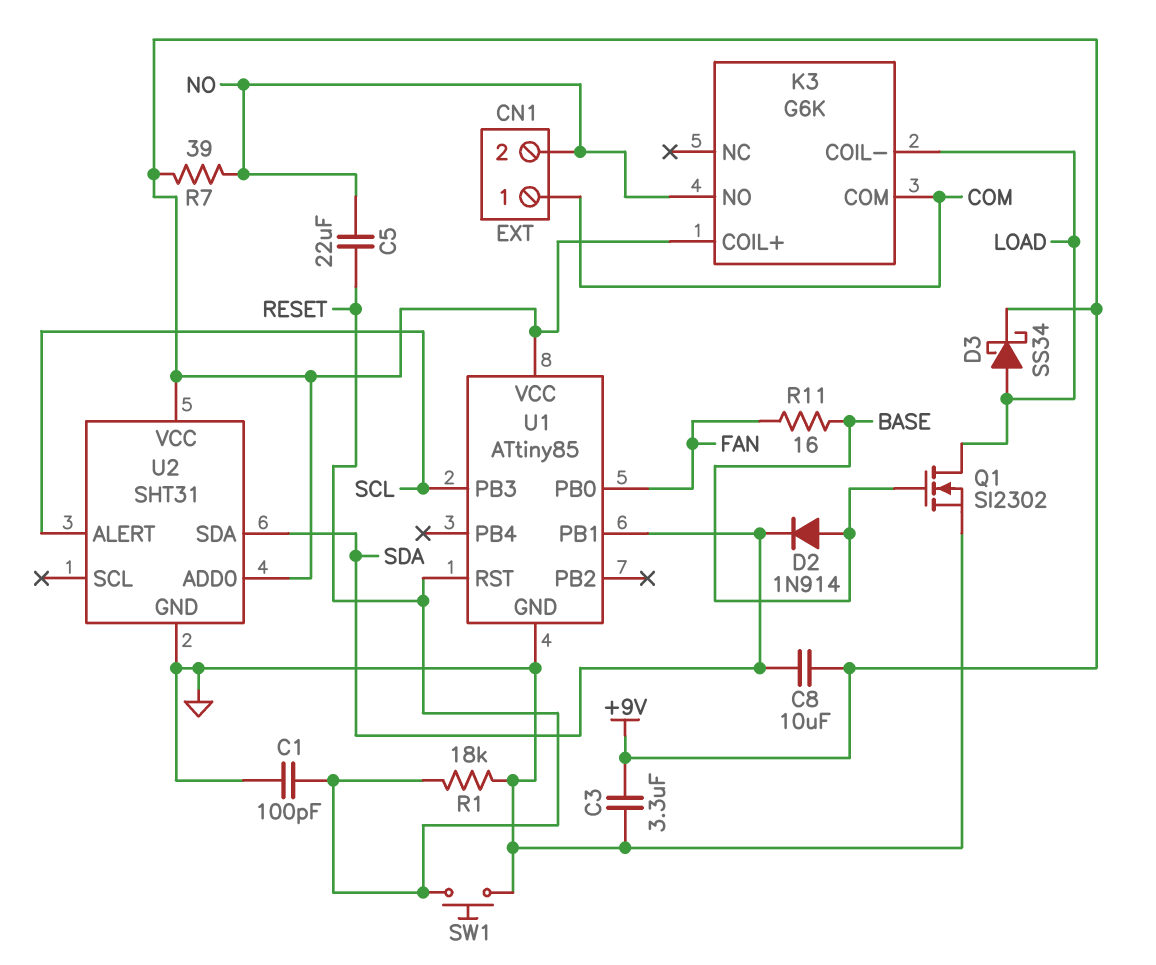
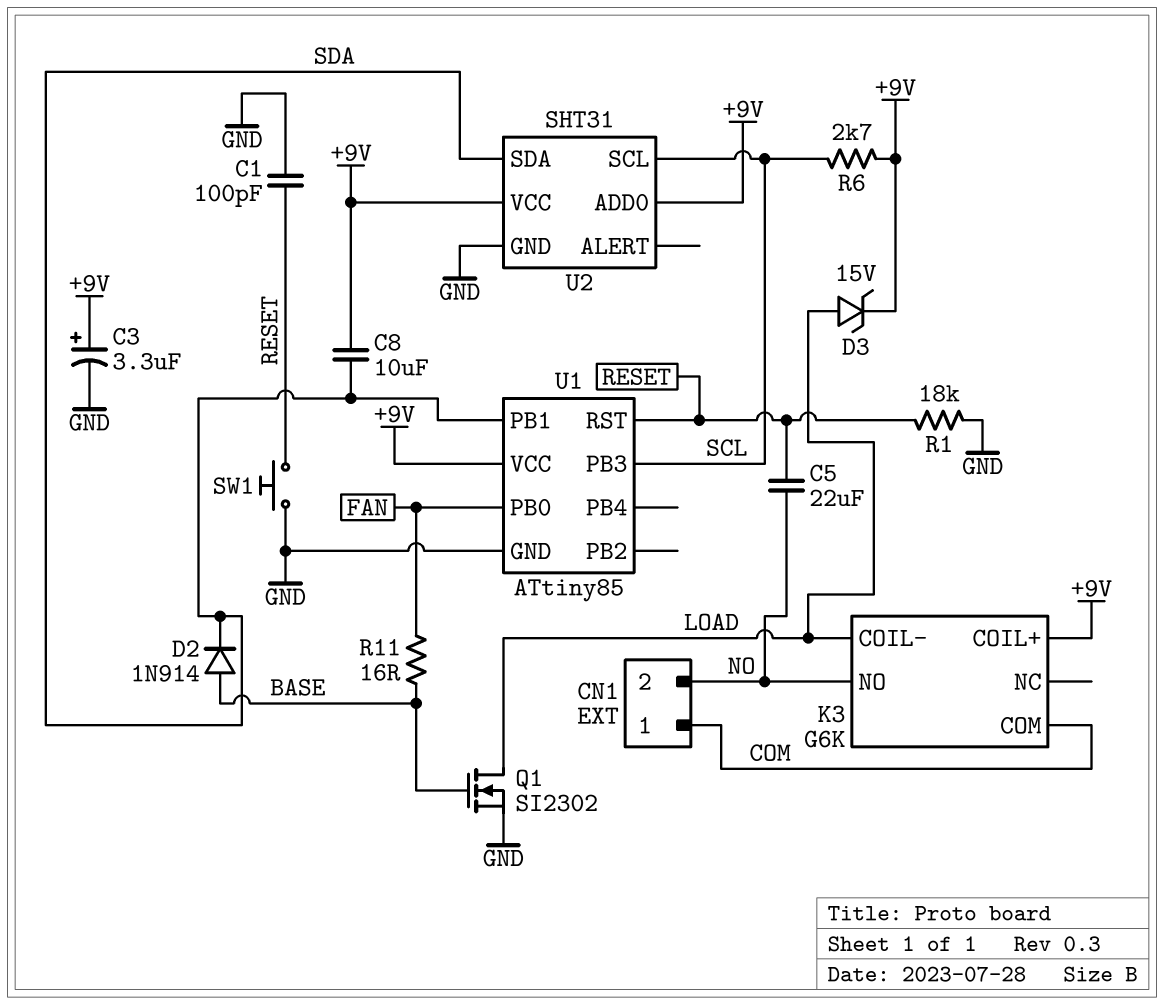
C3: 3.3uF (+9V, GND) -> 3.3uF (plus +9V, minus GND)
D3: schottky SS34 (A LOAD, K +9V) -> zener 15V (A LOAD, K +9V)
R6: none -> 2.7k (+9V, SCL)
R7: 39 (+9V, NO) -> none
U2 pin ALERT: SCL -> none
U2 pin SCL: none -> SCL

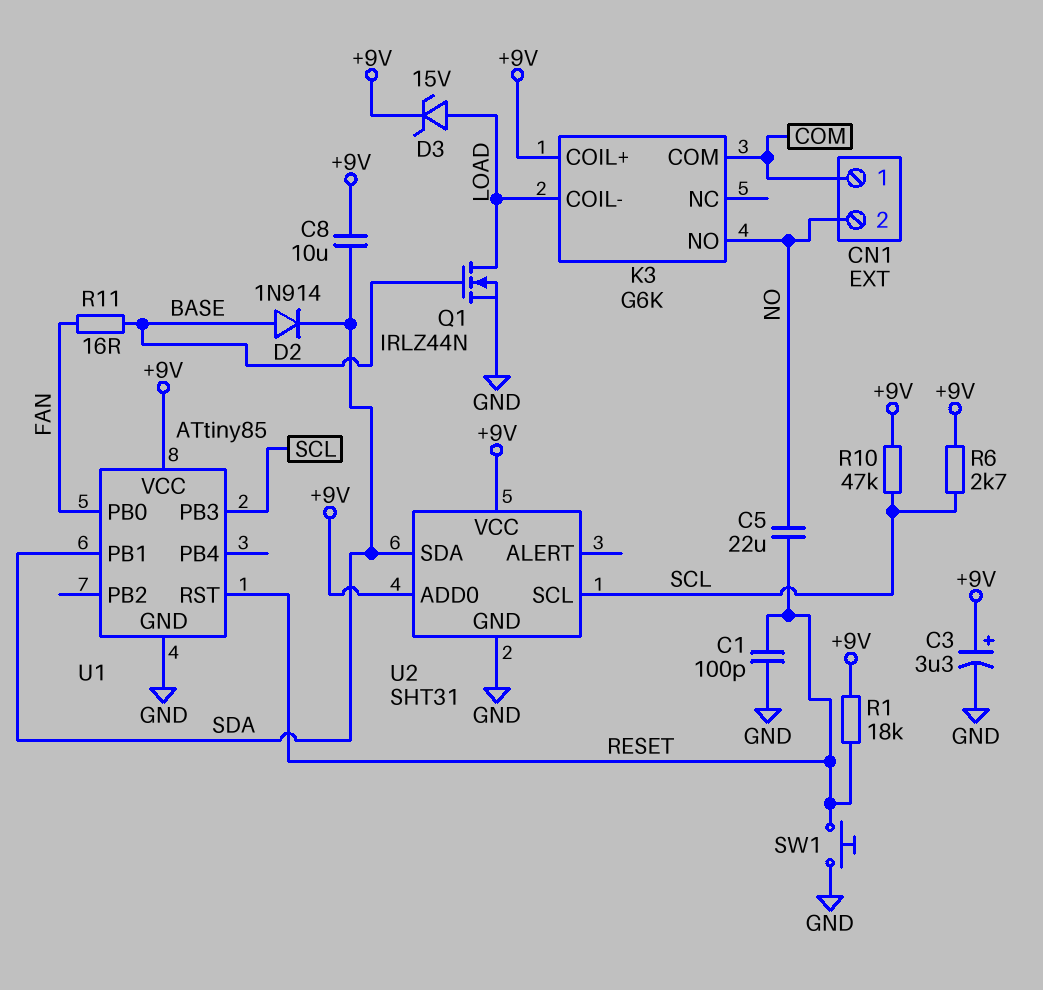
Q1: NMOS SI2302 (G BASE, D LOAD, S GND) -> NMOS IRLZ44N (G BASE, D LOAD, S GND)
R1: 18k (GND, RESET) -> 18k (+9V, RESET)
R10: none -> 47k (+9V, SCL)

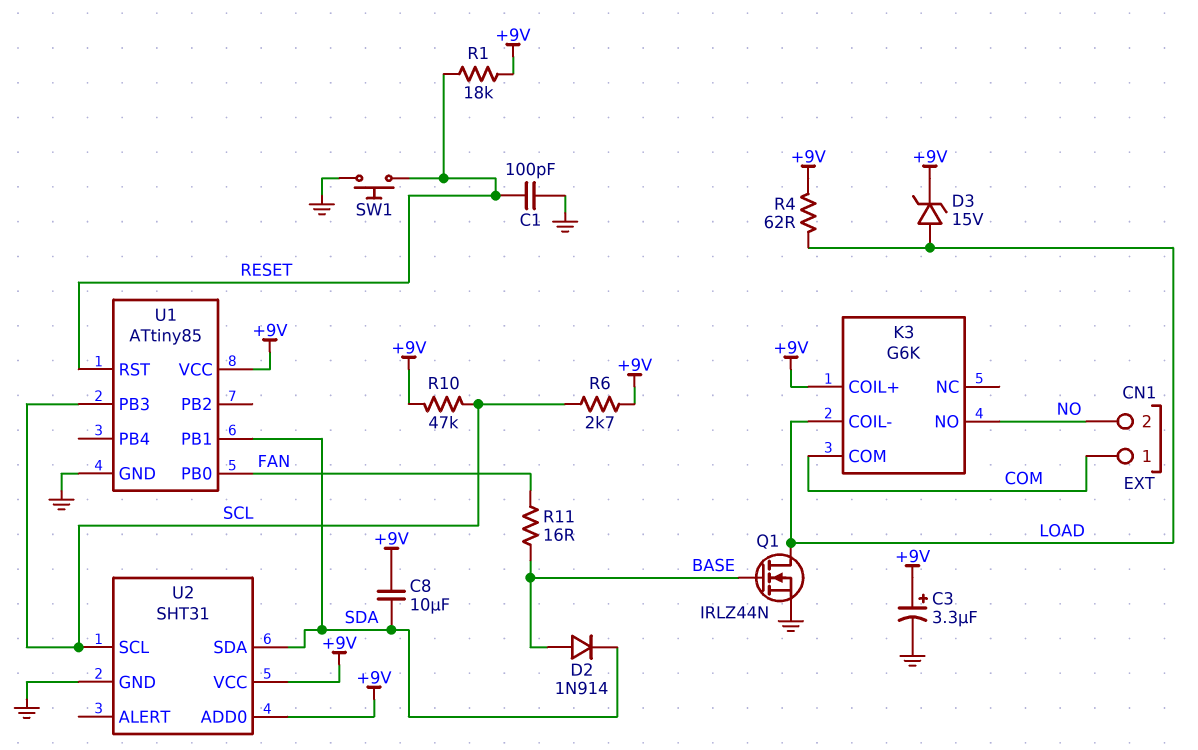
C5: 22uF (NO, RESET) -> none
R4: none -> 62 (+9V, LOAD)

